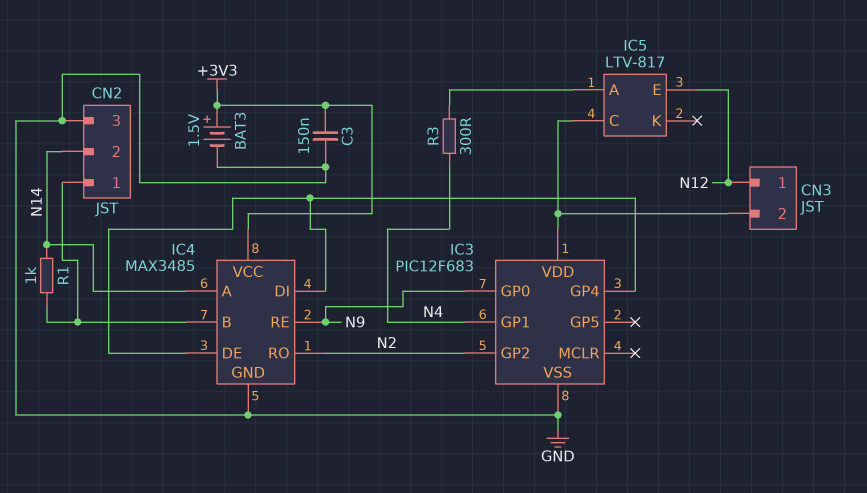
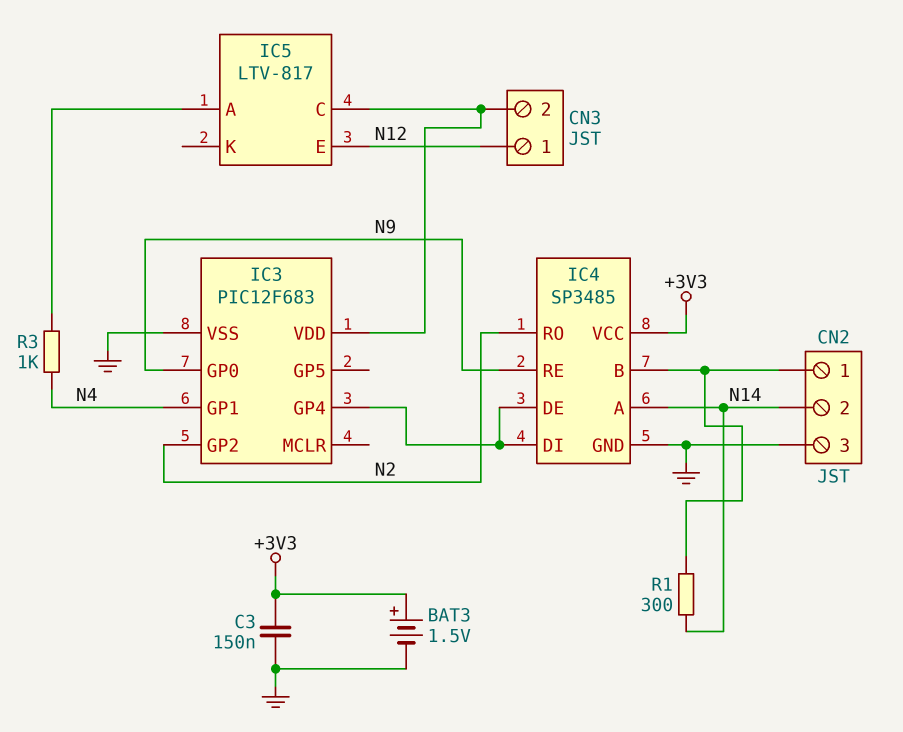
IC4: MAX3485 -> SP3485
R1: 1k (CN2/1, N14) -> 300 (CN2/1, N14)
R3: 300 (IC5/A, N4) -> 1k (IC5/A, N4)

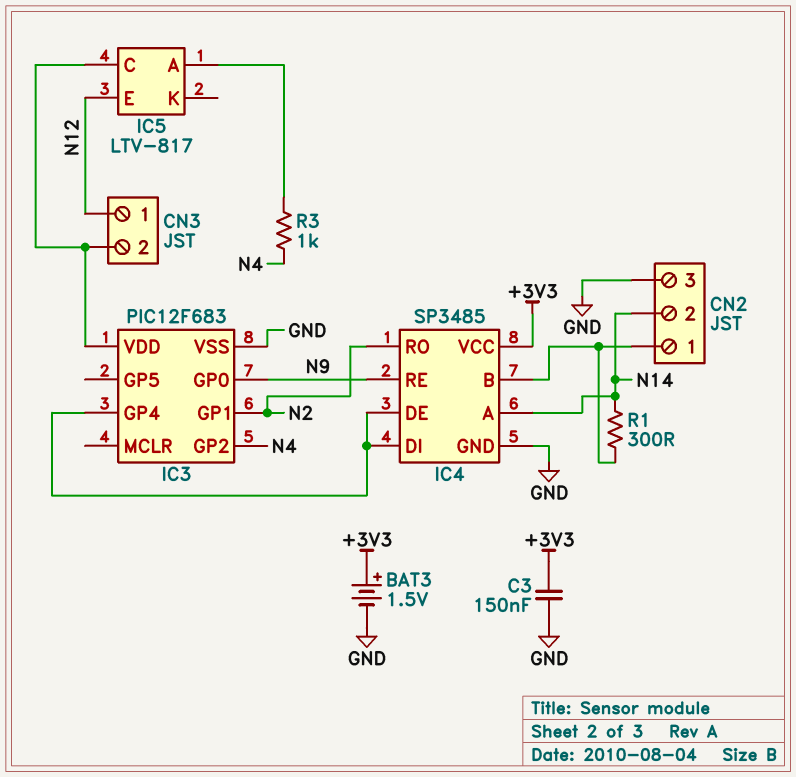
IC3 pin GP1: N4 -> N2
IC3 pin GP2: N2 -> N4

